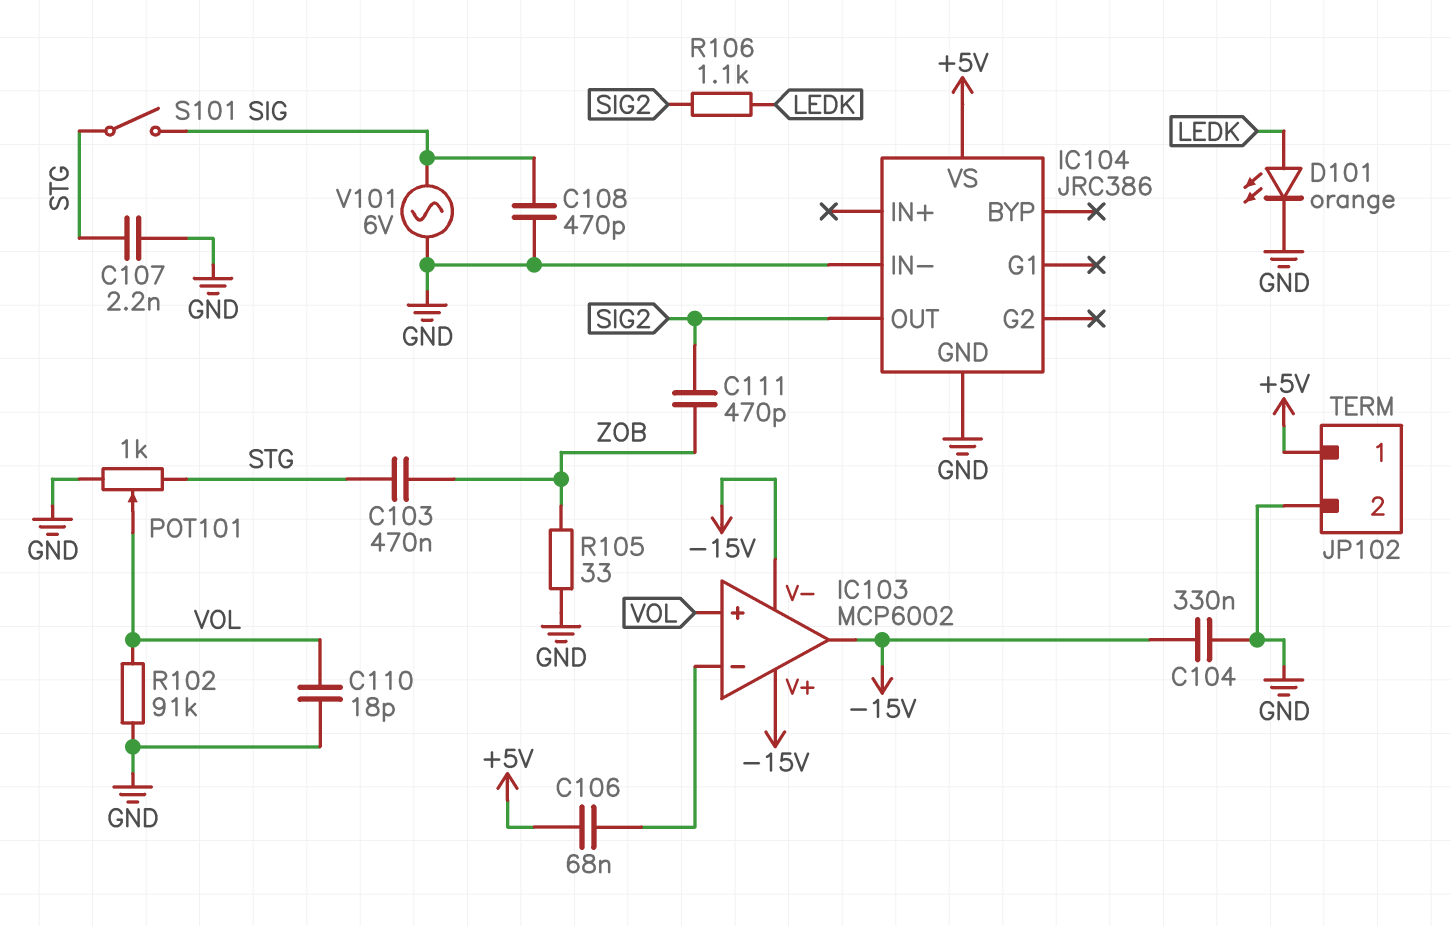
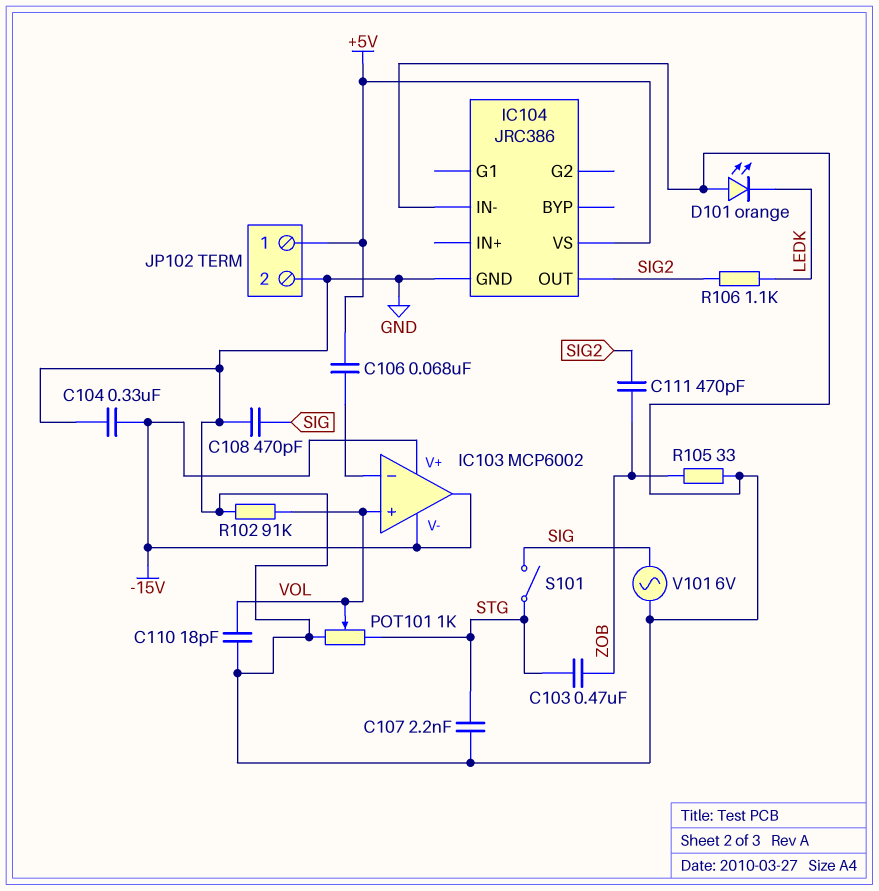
D101: LED orange (A LEDK, K GND) -> LED orange (A GND, K LEDK)

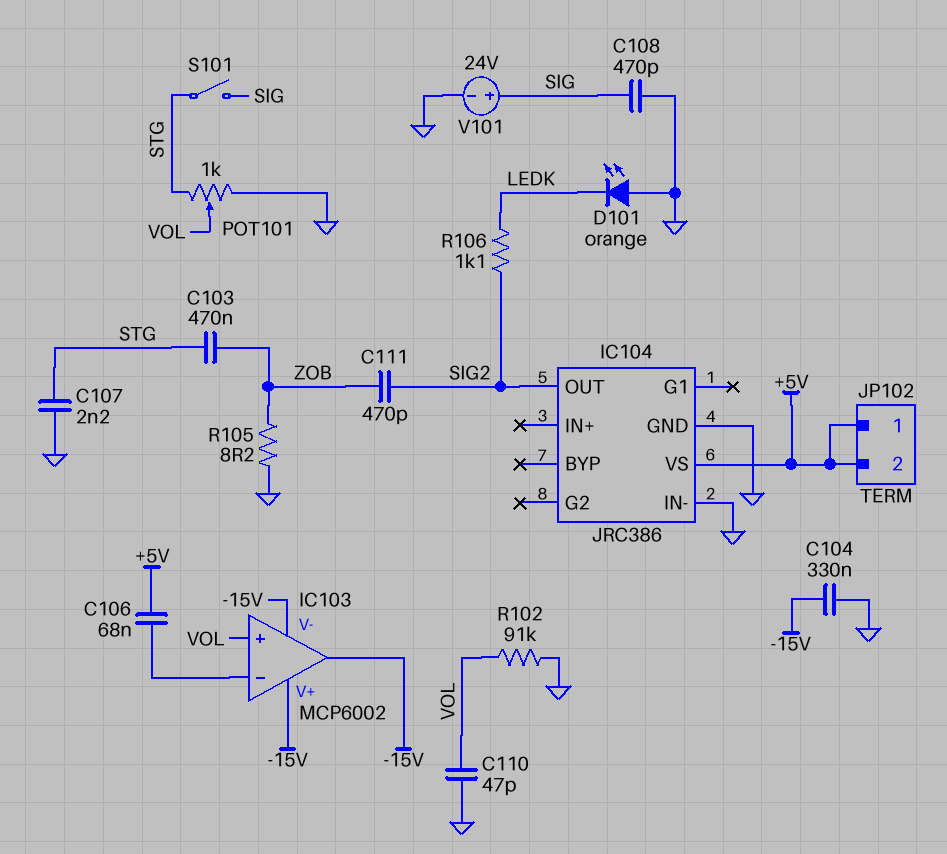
C110: 18pF (GND, VOL) -> 47pF (GND, VOL)
JP102 pin 2: GND -> +5V
R105: 33 (GND, ZOB) -> 8.2 (GND, ZOB)
V101: AC 6V (GND, SIG) -> 24V (plus SIG, minus GND)

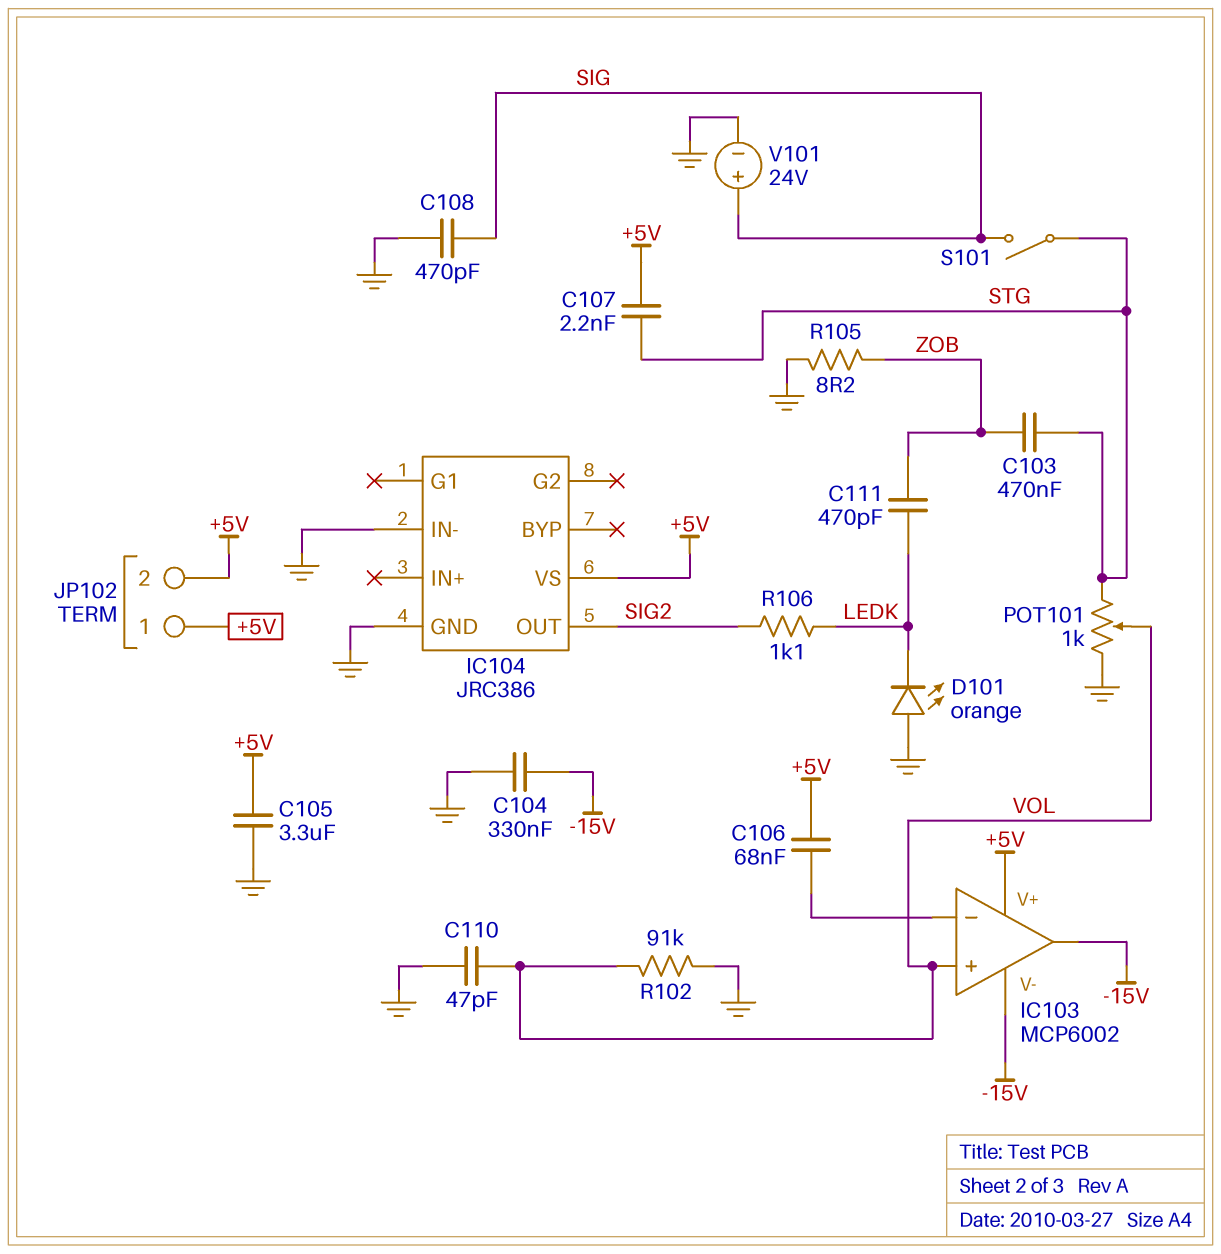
C105: none -> 3.3uF (+5V, GND)
C107: 2.2nF (GND, STG) -> 2.2nF (+5V, STG)
C111: 470pF (SIG2, ZOB) -> 470pF (LEDK, ZOB)
IC103 pin V+: -15V -> +5V

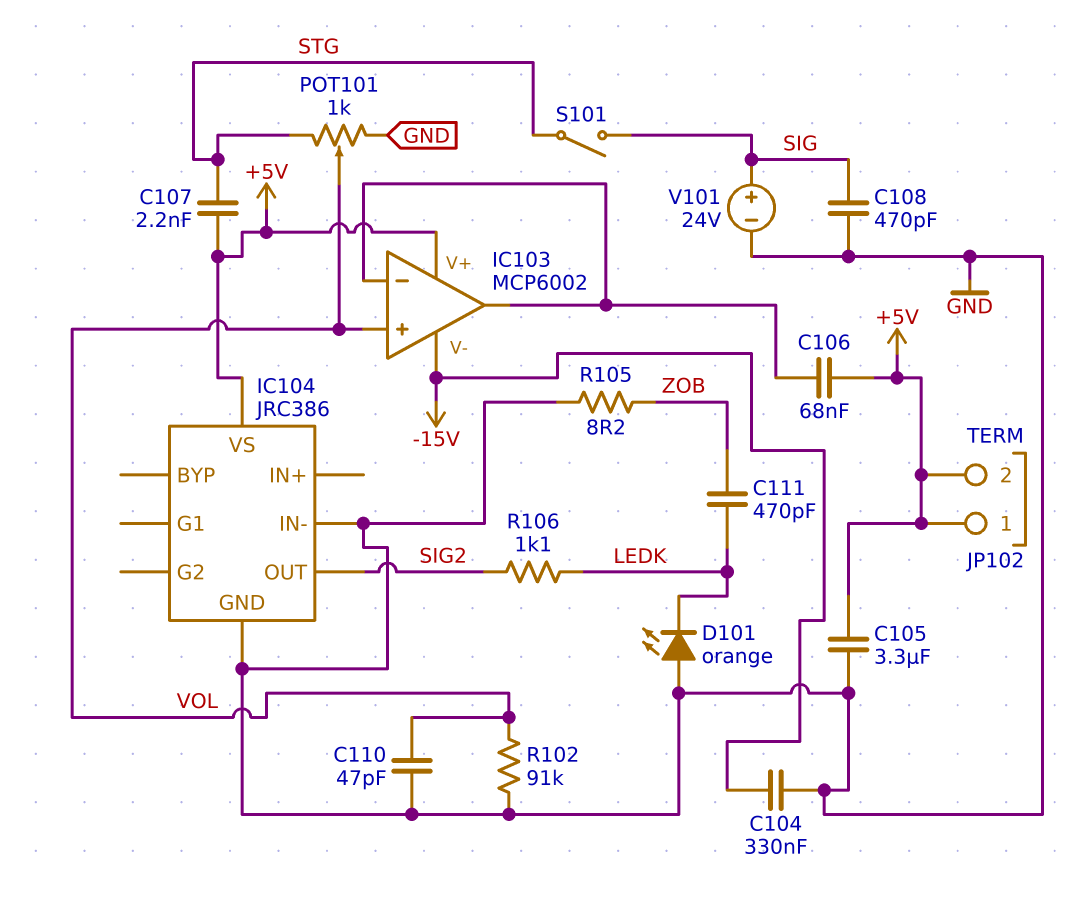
C103: 470nF (STG, ZOB) -> none
IC103 pin out: -15V -> IC103/in-

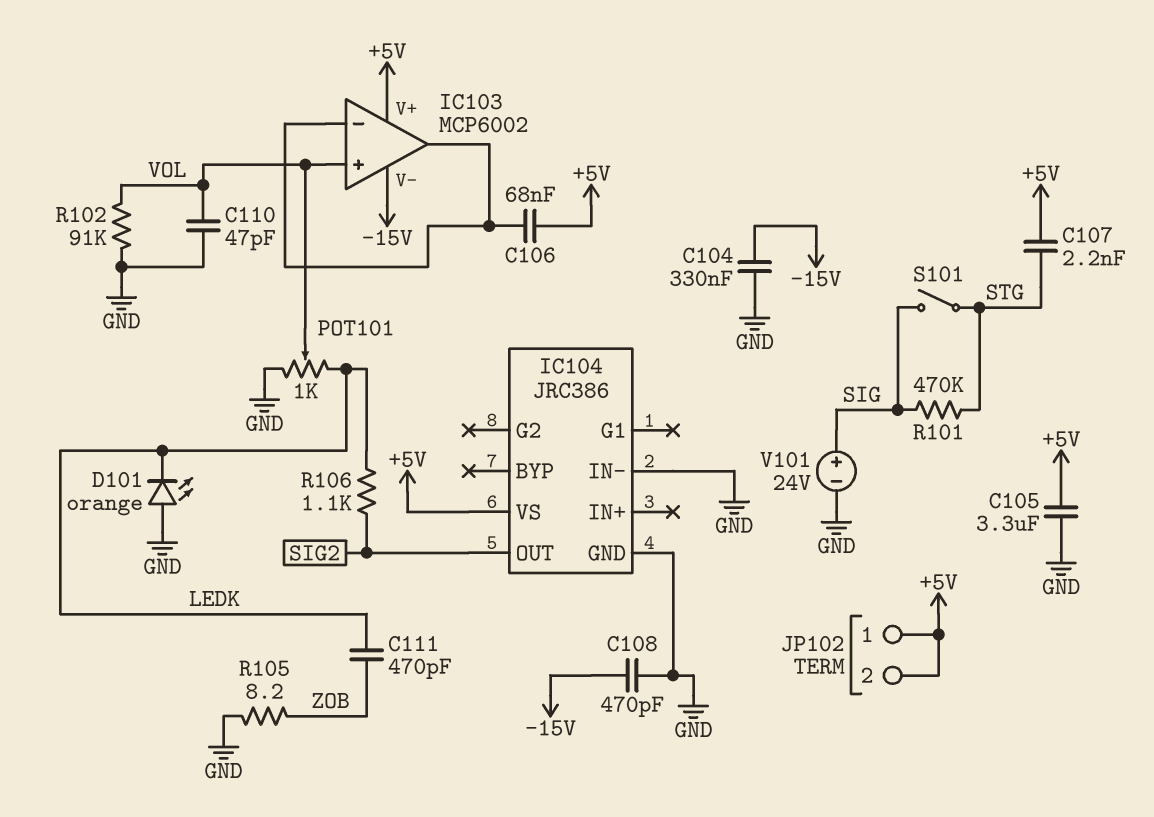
C108: 470pF (GND, SIG) -> 470pF (-15V, GND)
POT101: 1k (GND, STG, wiper VOL) -> 1k (GND, LEDK, wiper VOL)
R101: none -> 470k (SIG, STG)

